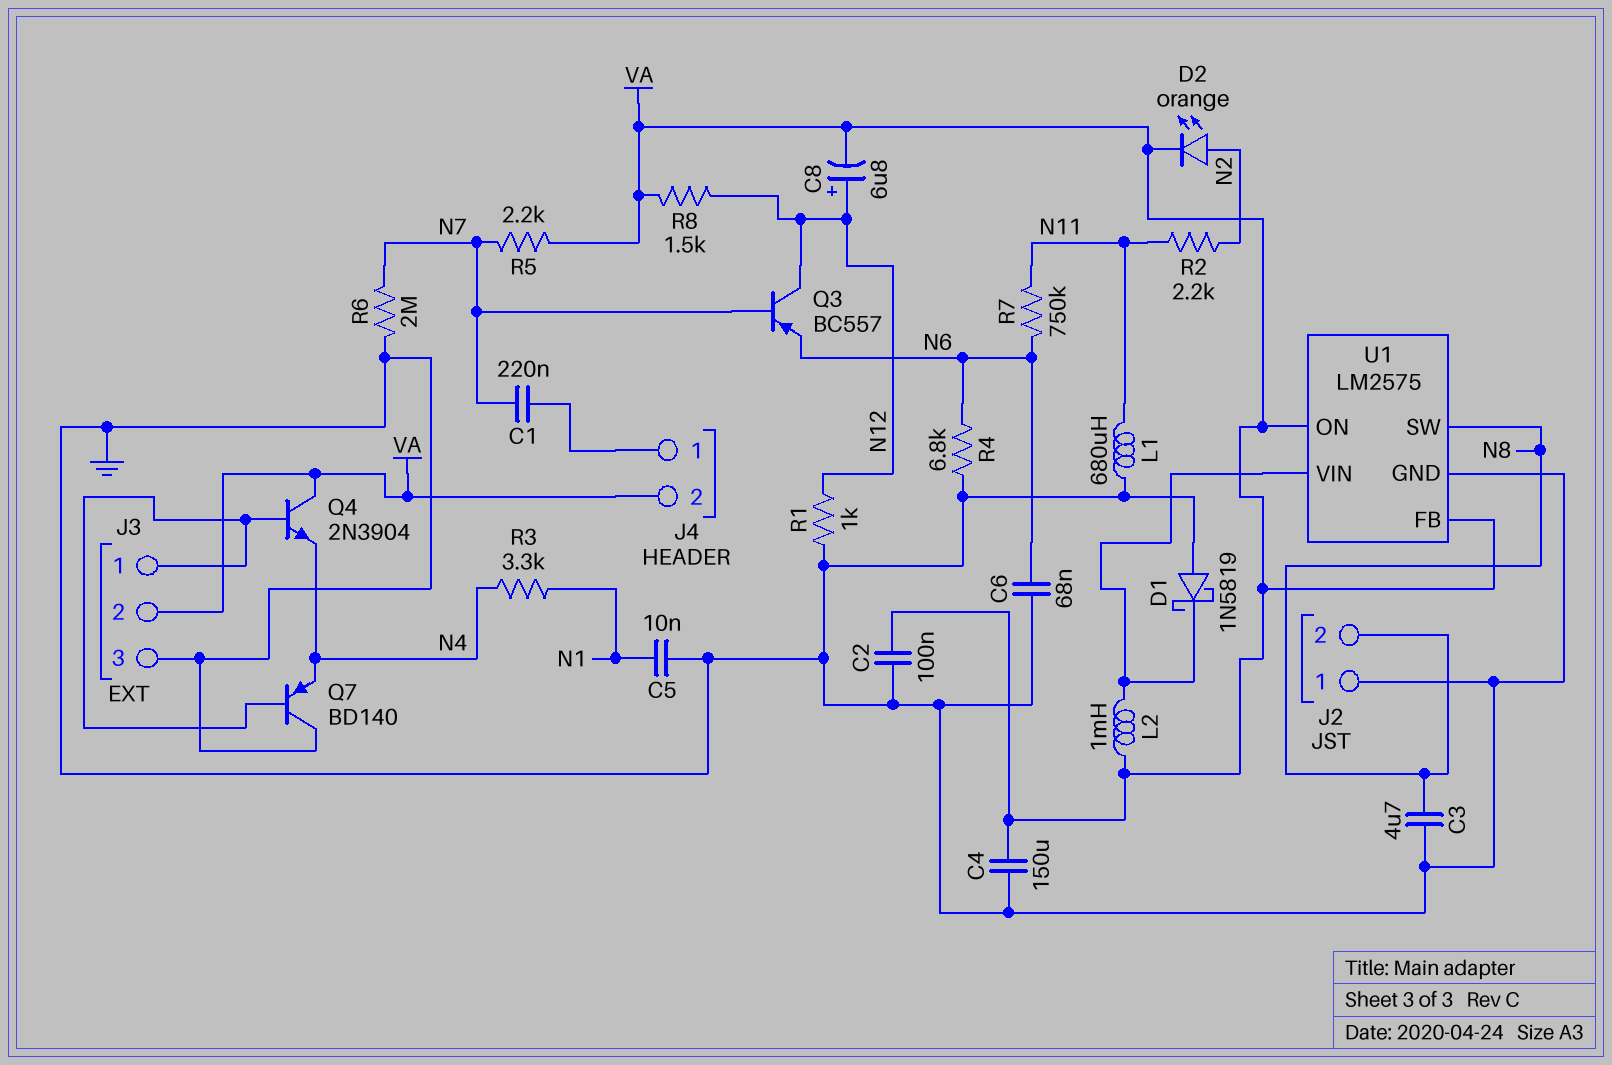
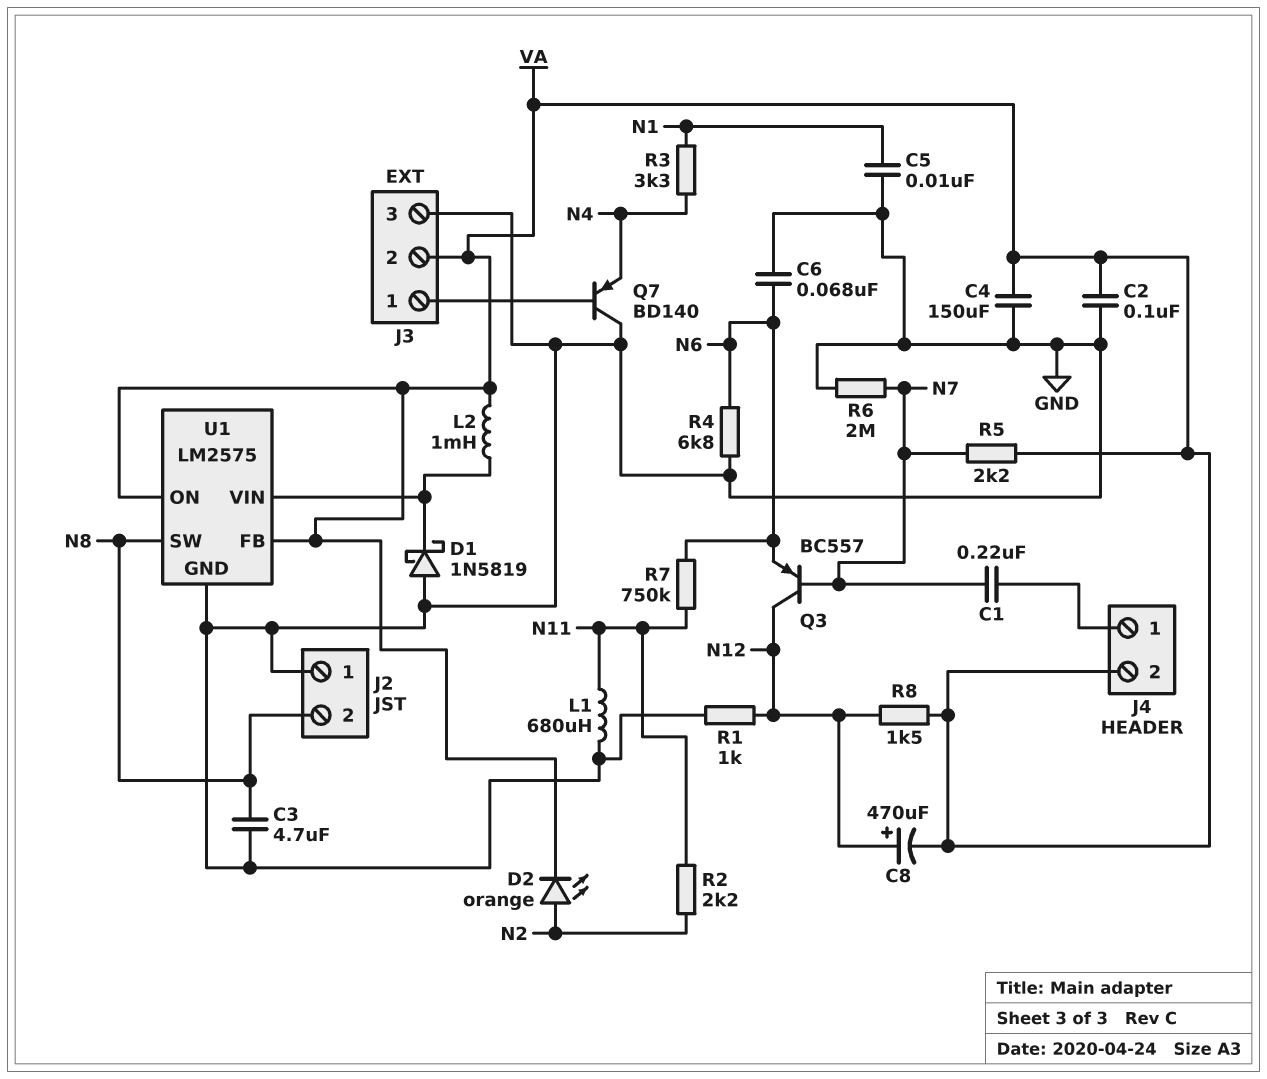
C8: 6.8uF (plus N12, minus VA) -> 470uF (plus N12, minus VA)
Q4: NPN 2N3904 (B J3/1, C VA, E N4) -> none

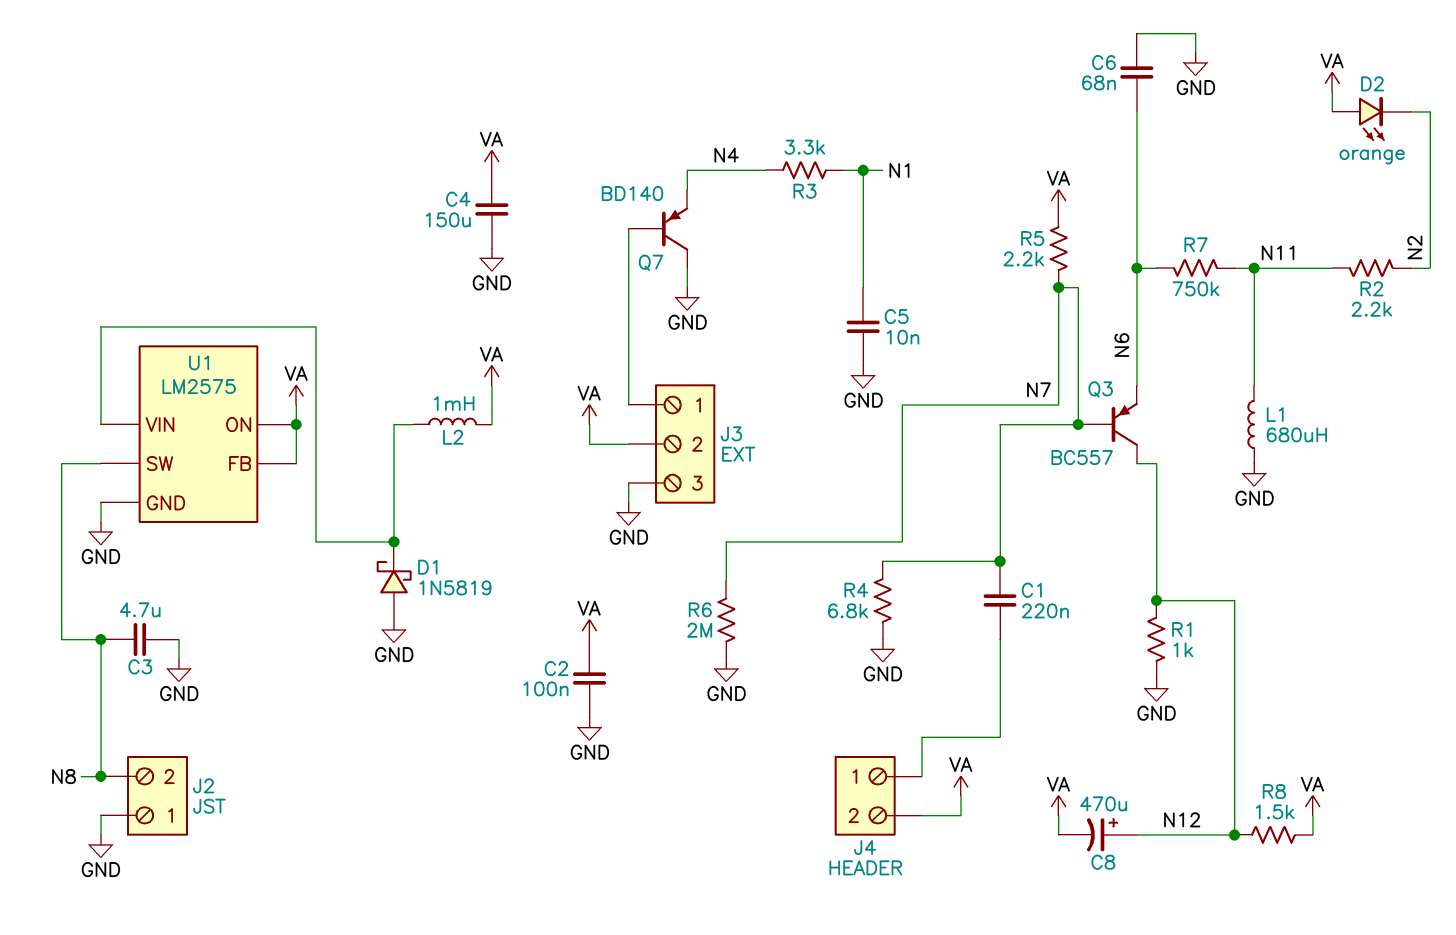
D2: LED orange (A N2, K VA) -> LED orange (A VA, K N2)
R4: 6.8k (GND, N6) -> 6.8k (GND, N7)

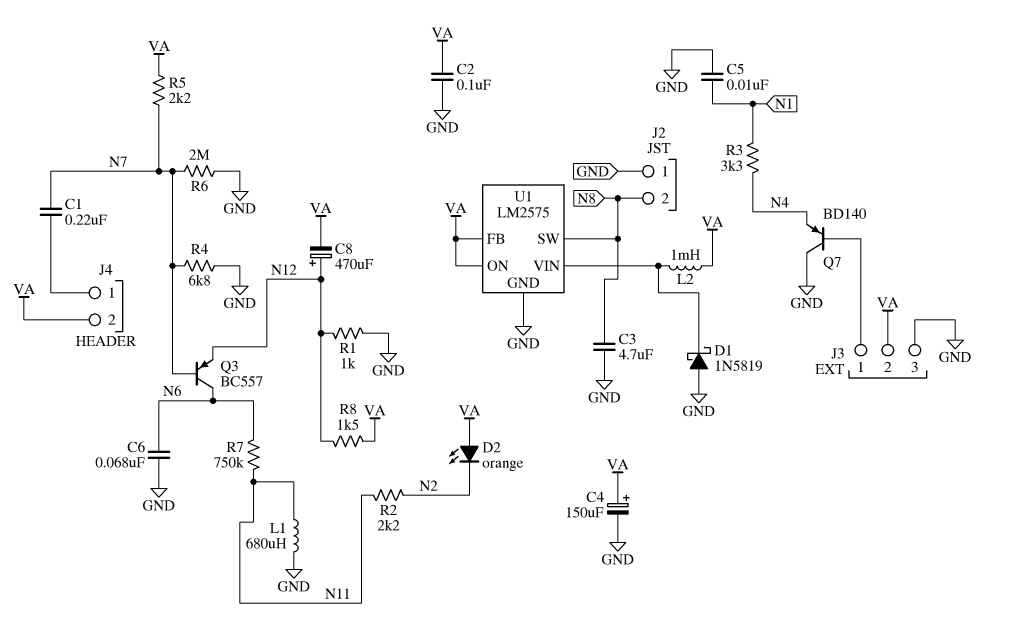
C4: 150uF (GND, VA) -> 150uF (plus VA, minus GND)
Q3: PNP BC557 (B N7, C N12, E N6) -> PNP BC557 (B N7, C N6, E N12)

